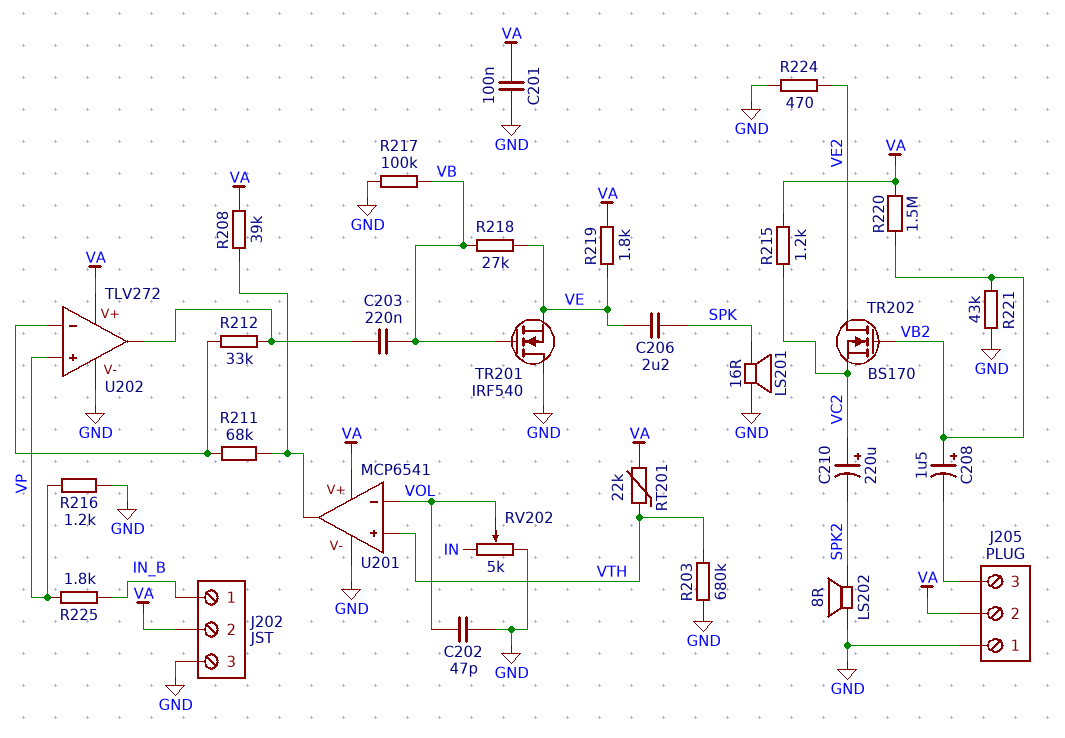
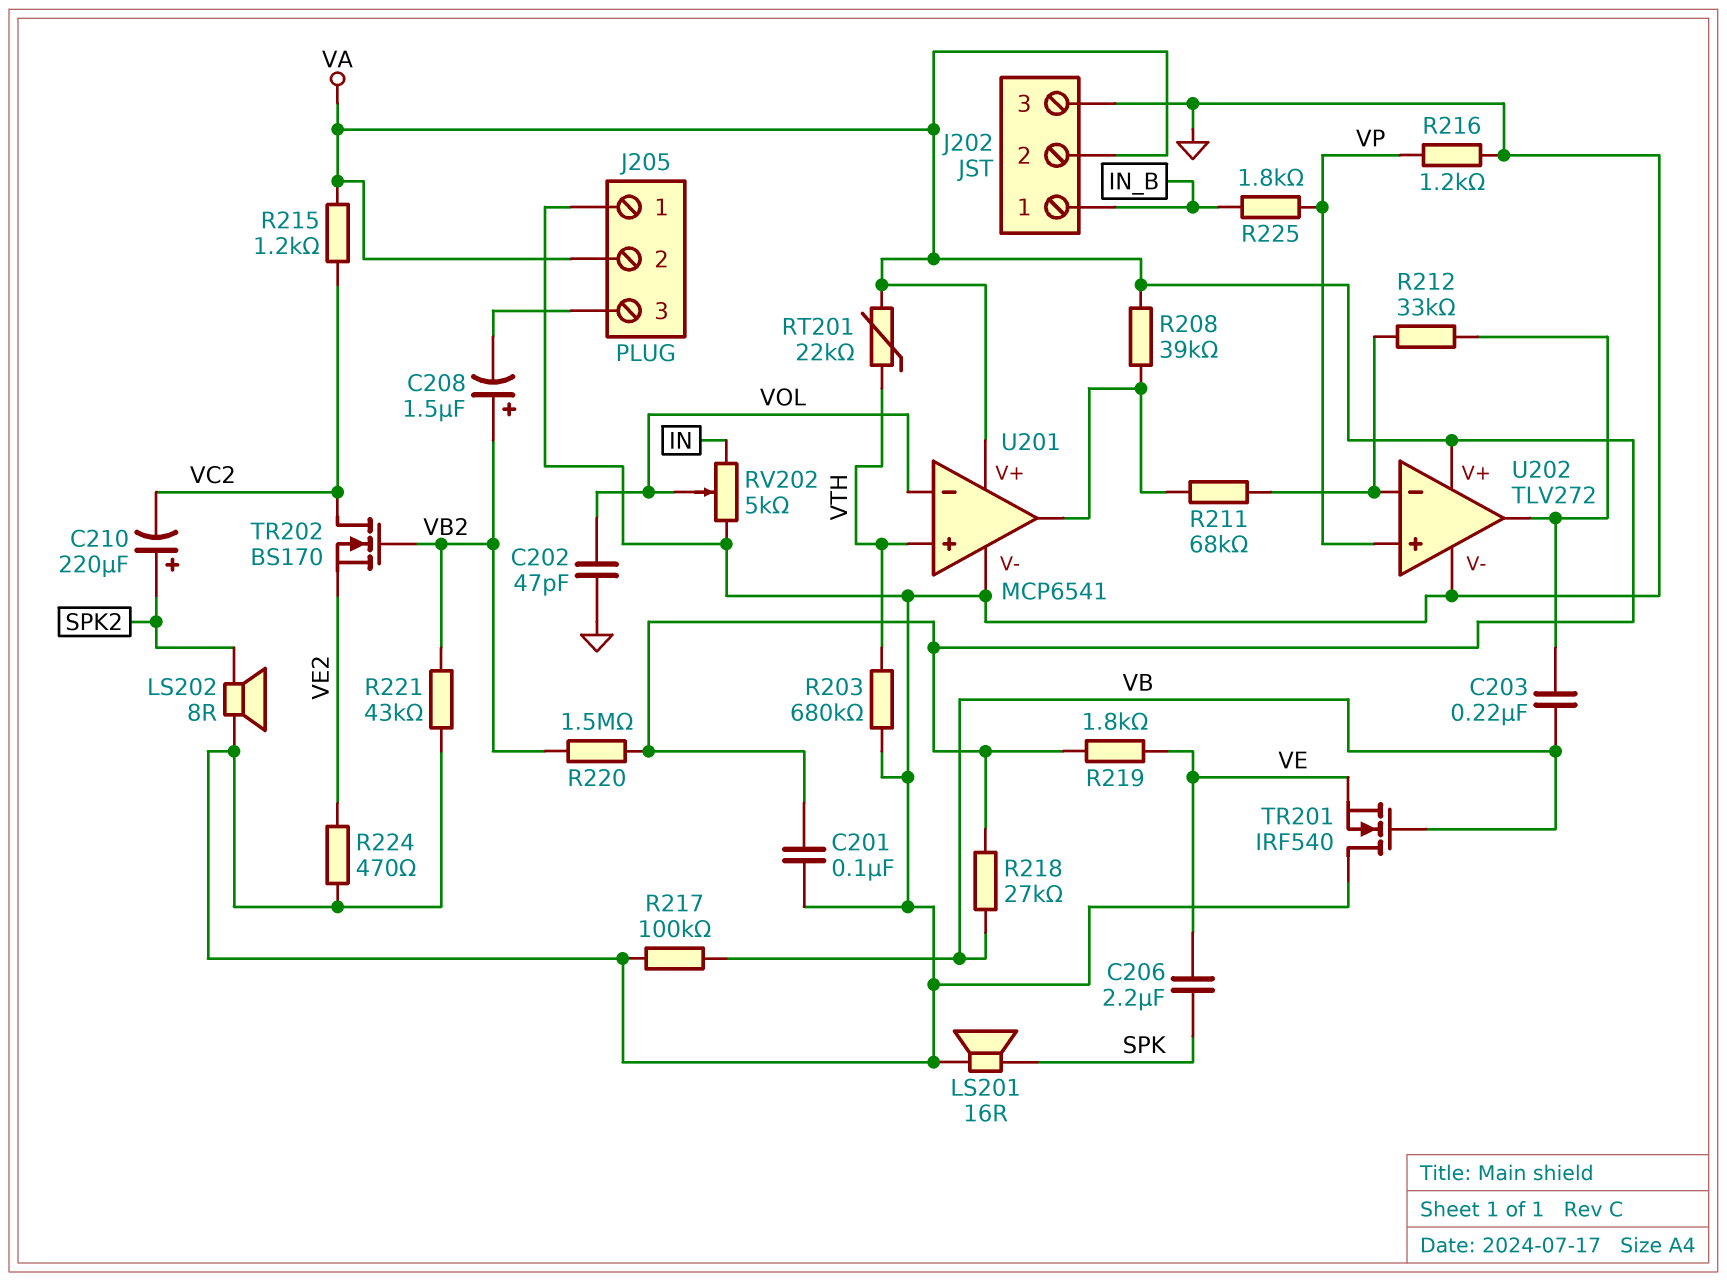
C210: 220uF (plus VC2, minus SPK2) -> 220uF (plus SPK2, minus VC2)
R218: 27k (VB, VE) -> 27k (VA, VB)
TR202: NMOS BS170 (G VB2, D VE2, S VC2) -> NMOS BS170 (G VB2, D VC2, S VE2)

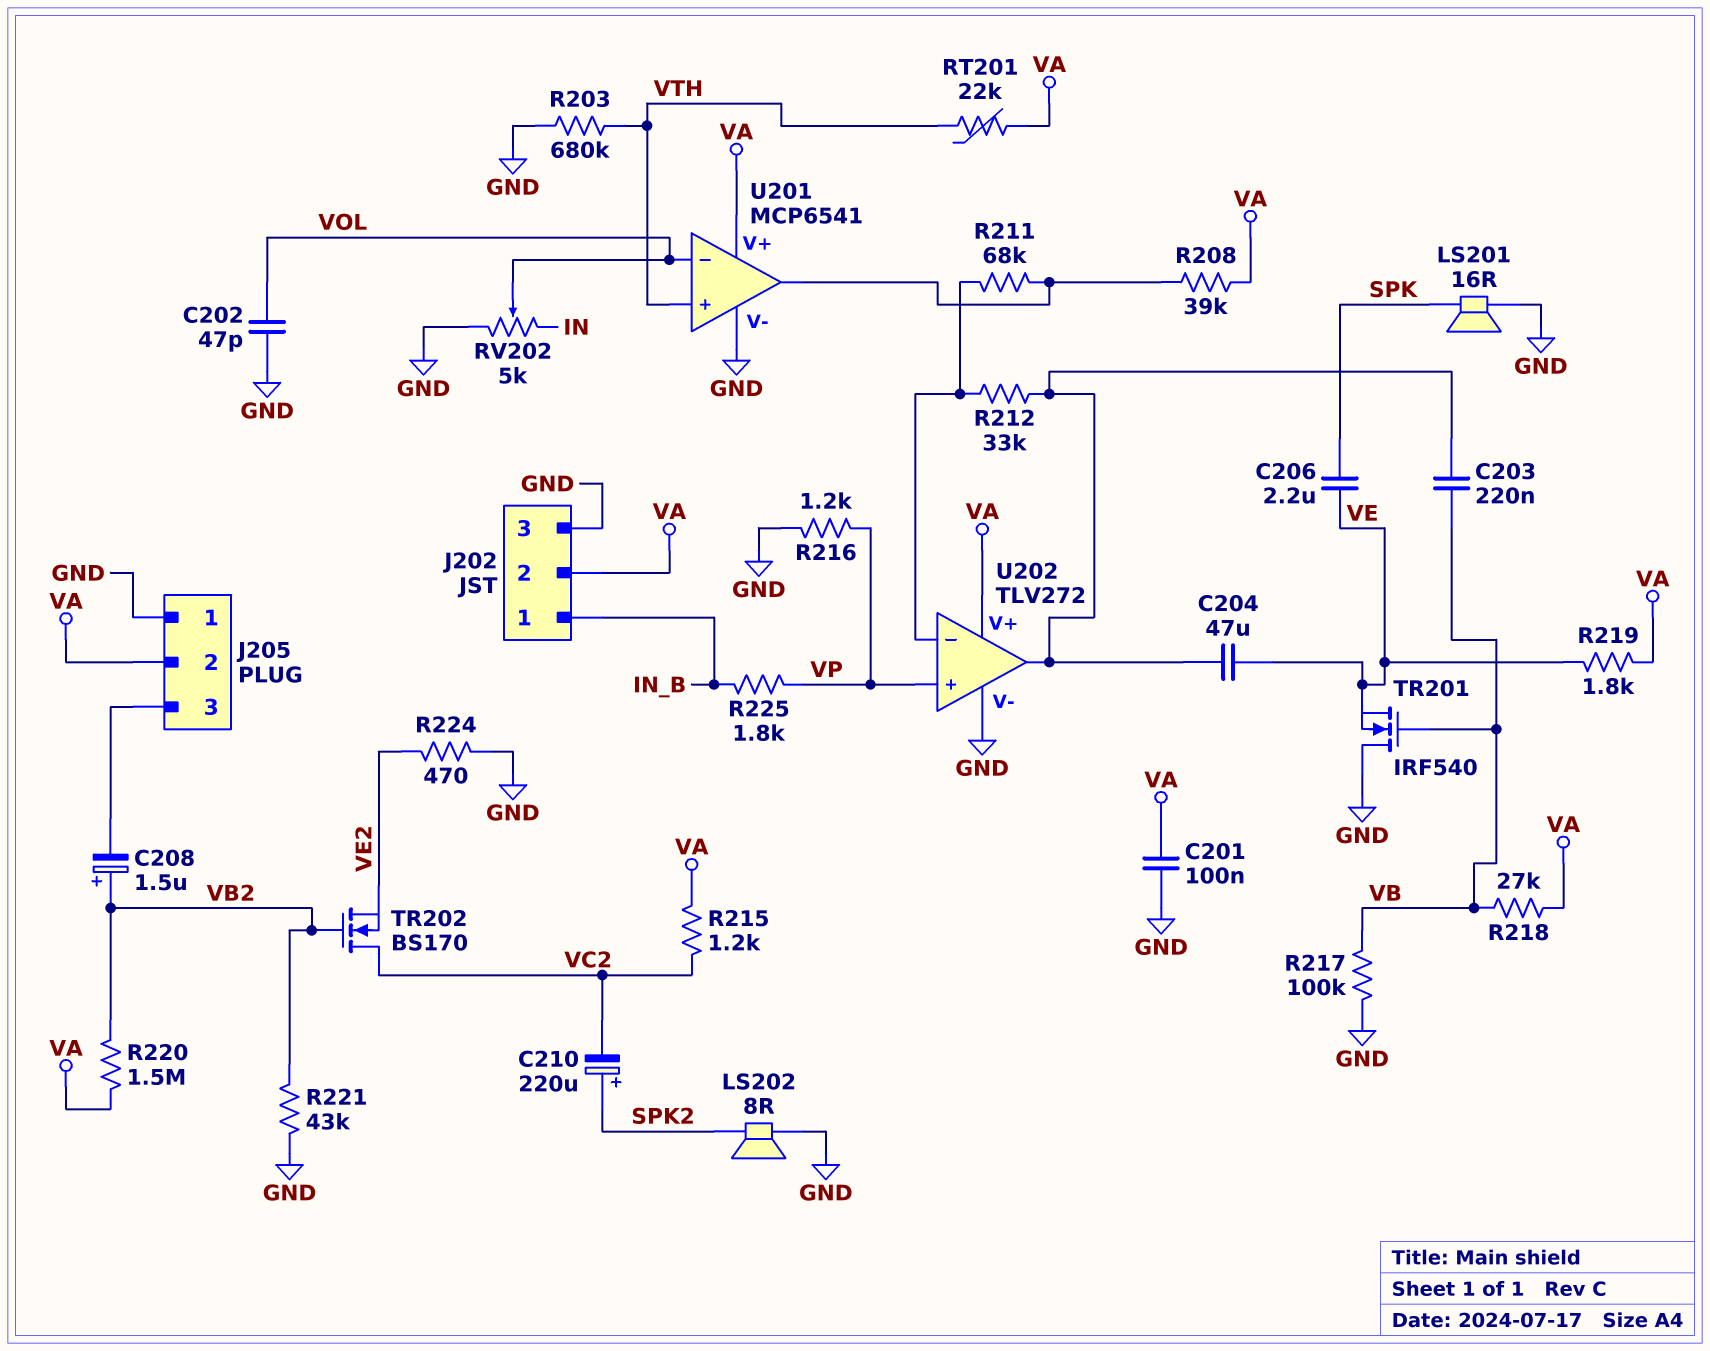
C204: none -> 47uF (U202/out, VE)

